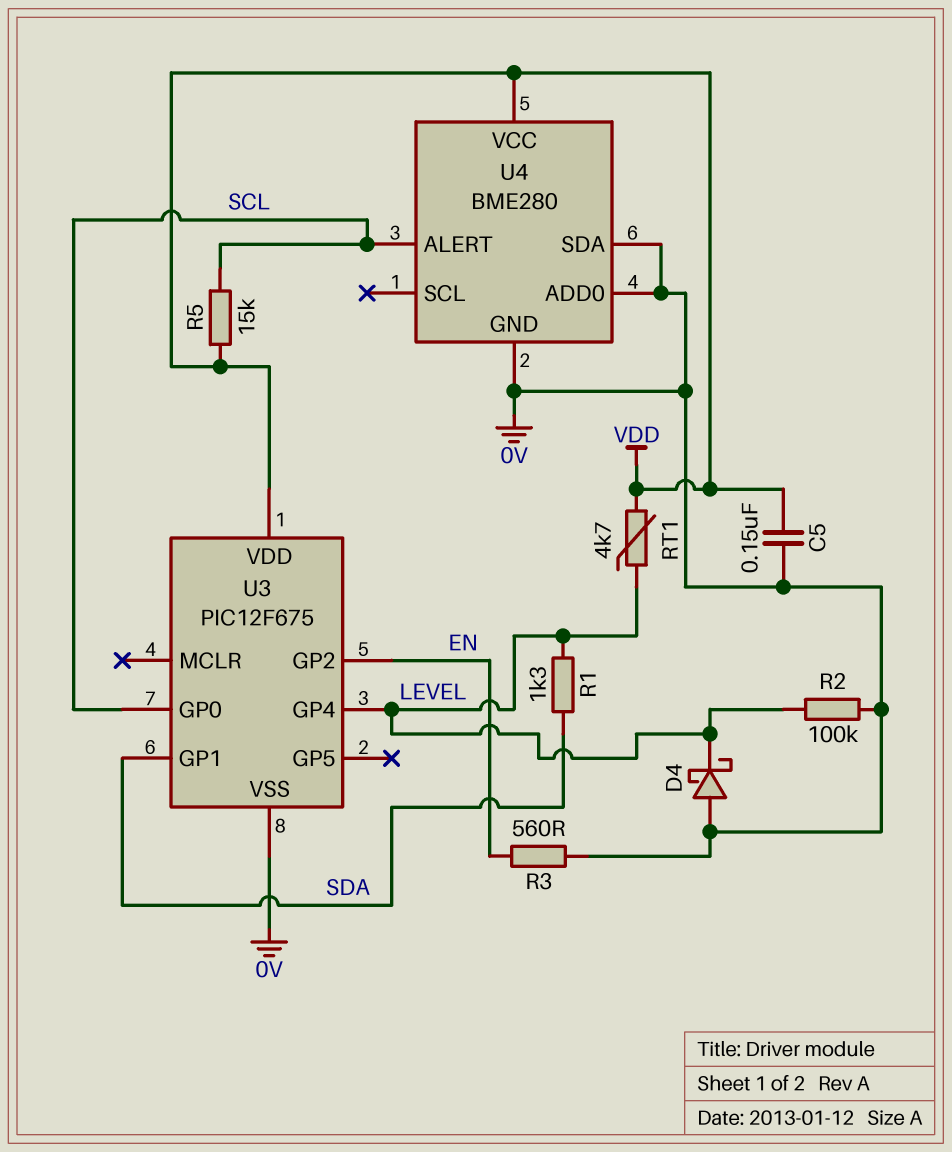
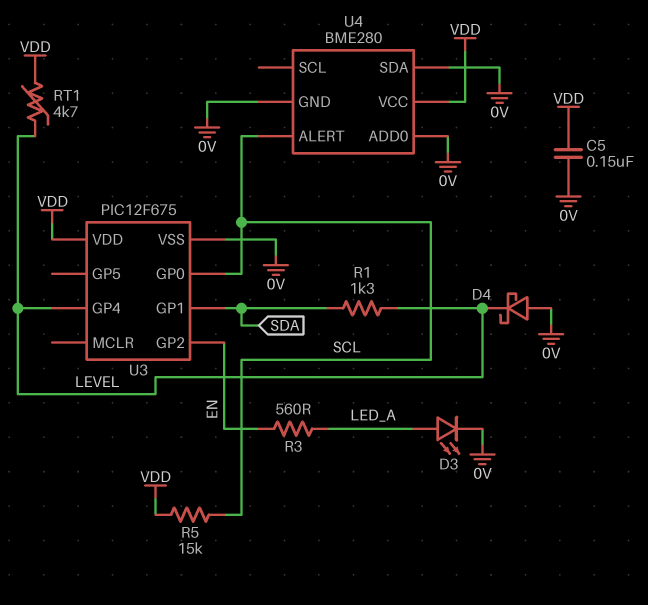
D3: none -> LED (A LED_A, K 0V)
R2: 100k (0V, LEVEL) -> none
R3: 560 (0V, EN) -> 560 (EN, LED_A)

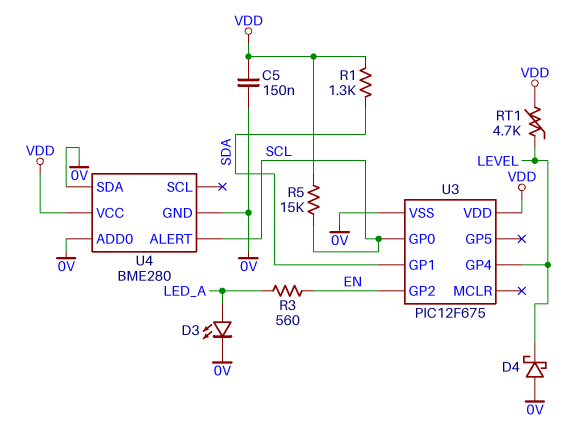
R1: 1.3k (LEVEL, SDA) -> 1.3k (SDA, VDD)

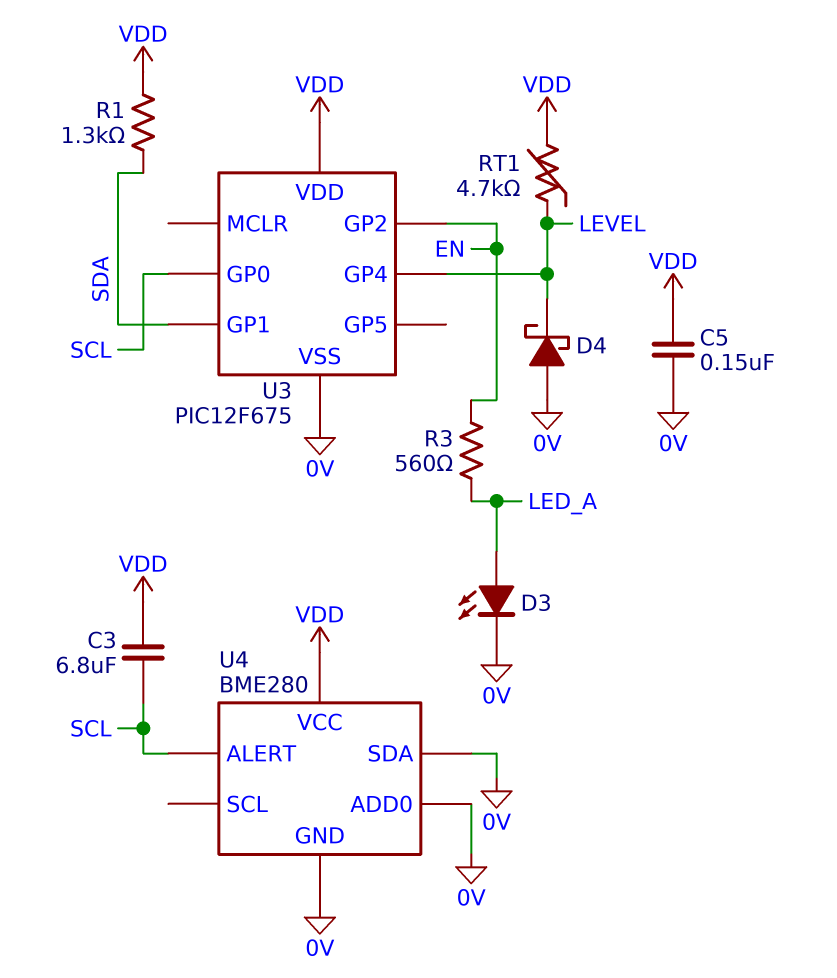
C3: none -> 6.8uF (SCL, VDD)
R5: 15k (SCL, VDD) -> none

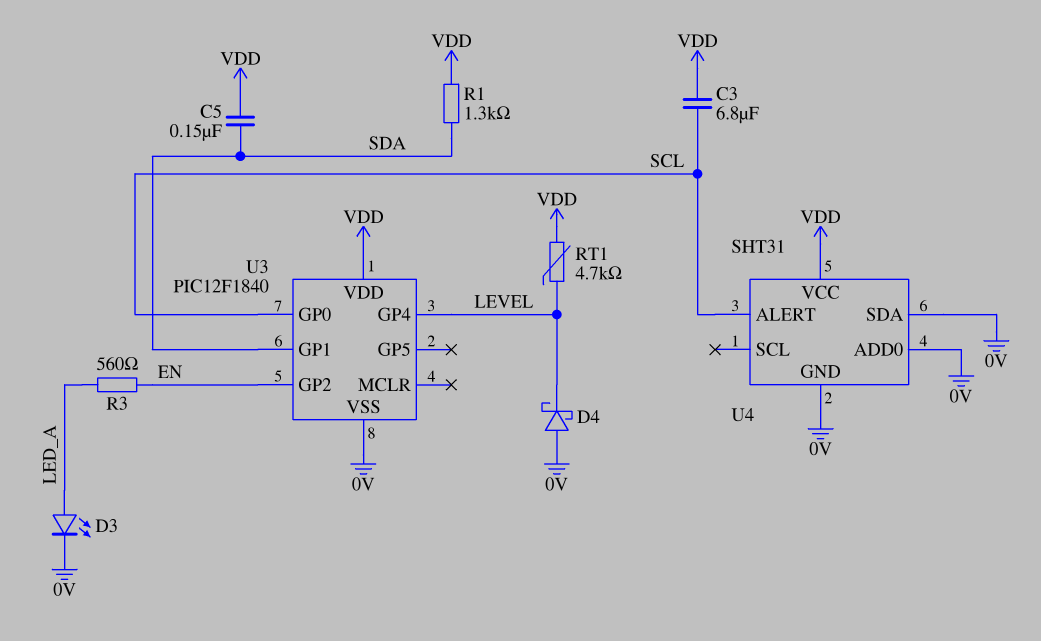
C5: 150nF (0V, VDD) -> 150nF (SDA, VDD)
U3: PIC12F675 -> PIC12F1840
U4: BME280 -> SHT31

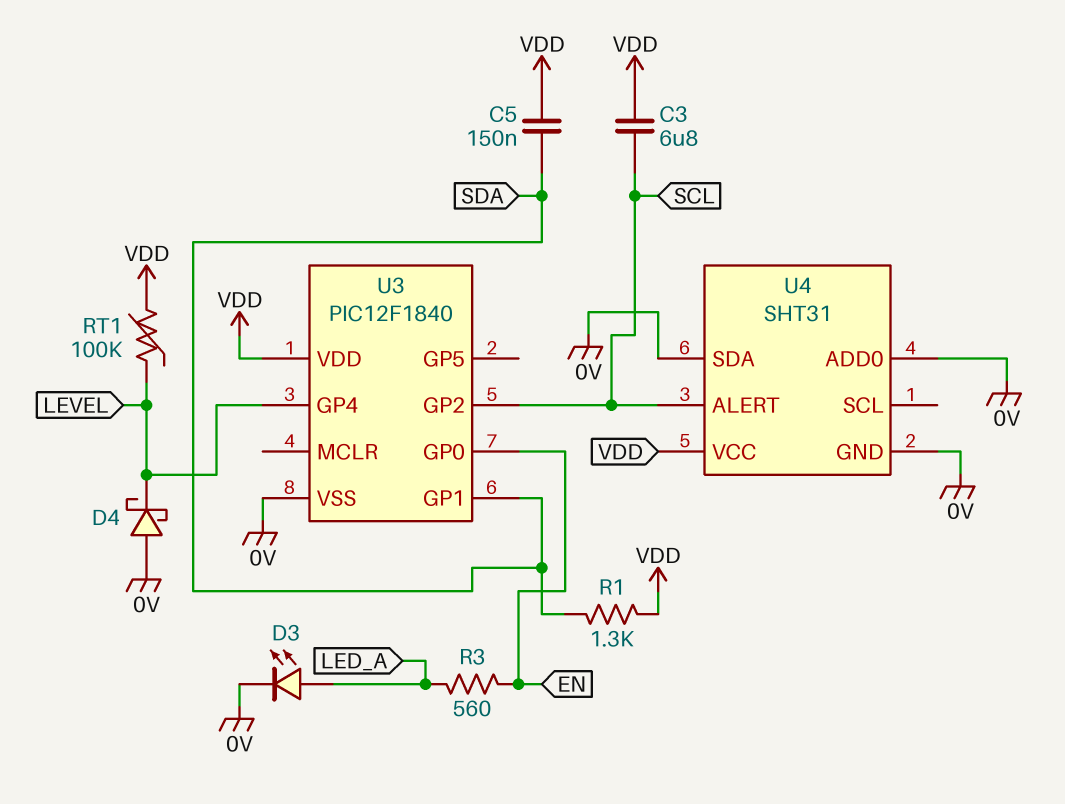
RT1: 4.7k (LEVEL, VDD) -> 100k (LEVEL, VDD)
U3 pin GP0: SCL -> EN
U3 pin GP2: EN -> SCL

